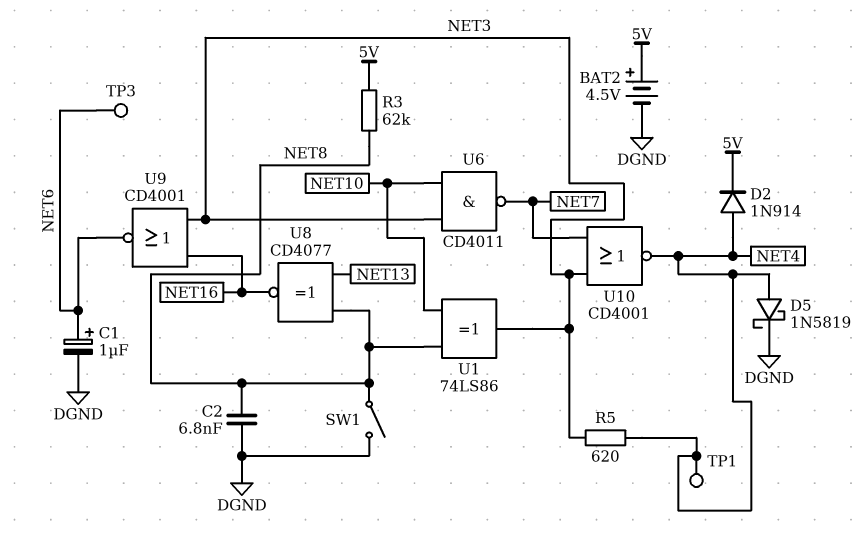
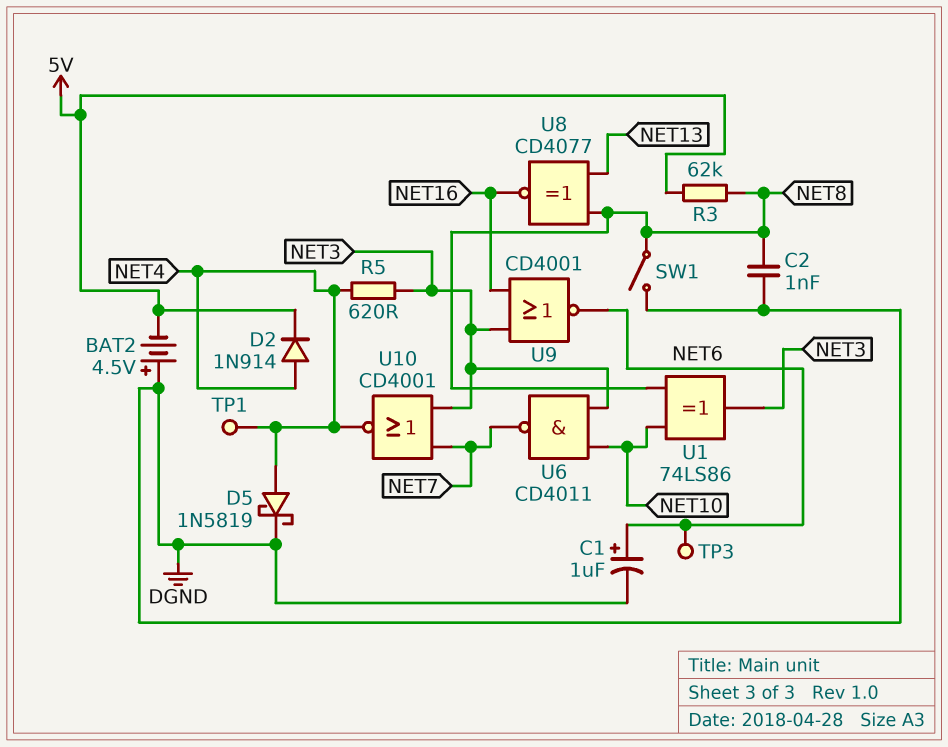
BAT2: 4.5V (plus 5V, minus DGND) -> 4.5V (plus DGND, minus 5V)
C2: 6.8nF (DGND, NET8) -> 1nF (DGND, NET8)

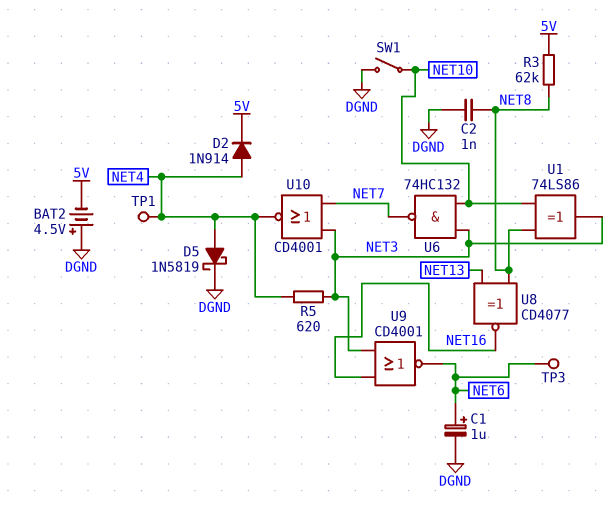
SW1: switch (DGND, NET8) -> switch (DGND, NET10)
U6: NAND CD4011 (in NET3, in NET10, out NET7) -> NAND 74HC132 (in NET3, in NET10, out NET7)

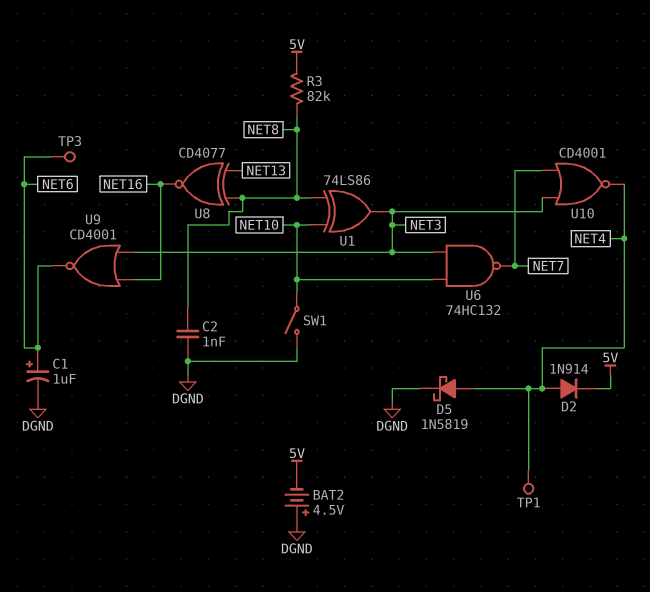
R3: 62k (5V, NET8) -> 82k (5V, NET8)
R5: 620 (NET3, NET4) -> none

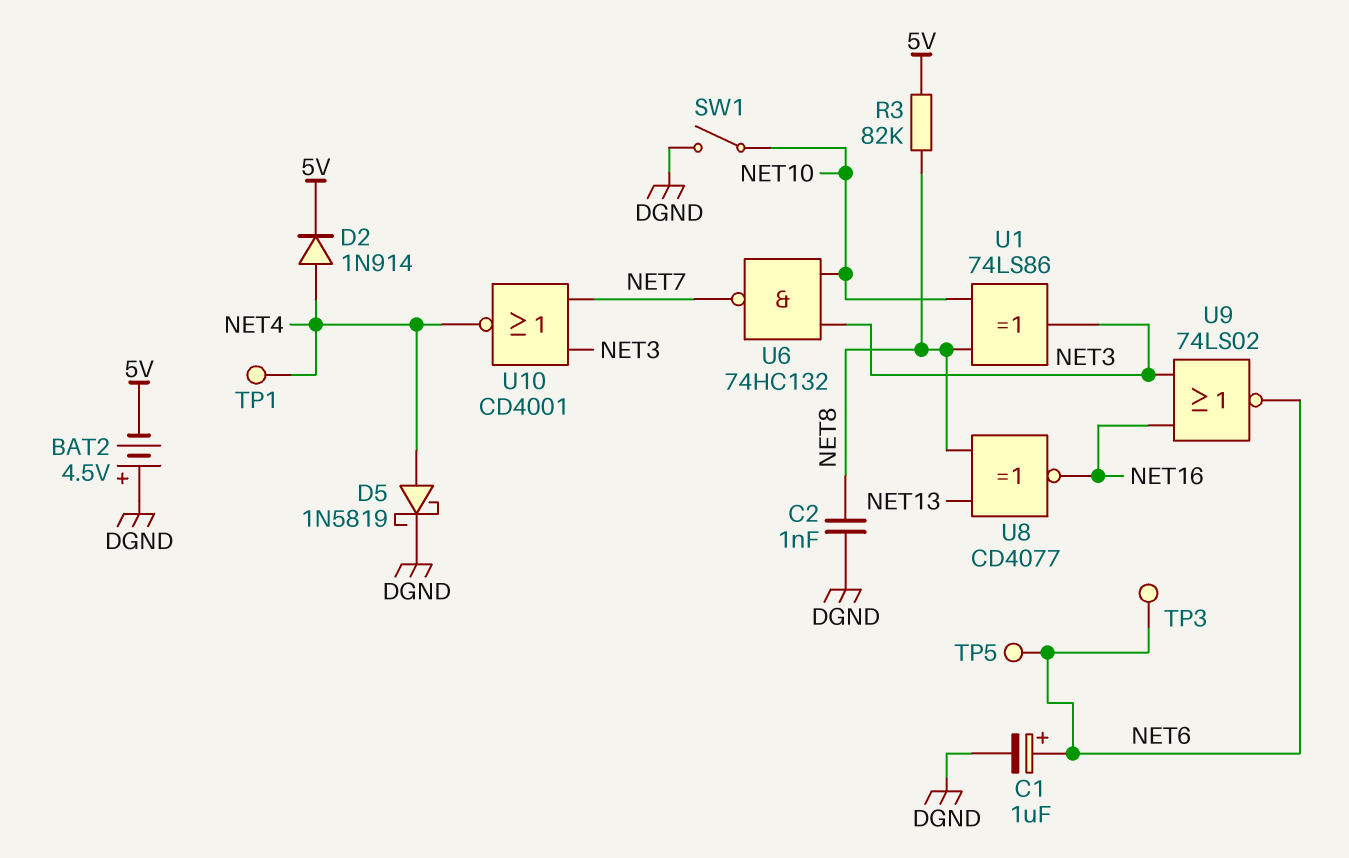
TP5: none -> test point (NET6)
U9: NOR CD4001 (in NET3, in NET16, out NET6) -> NOR 74LS02 (in NET3, in NET16, out NET6)

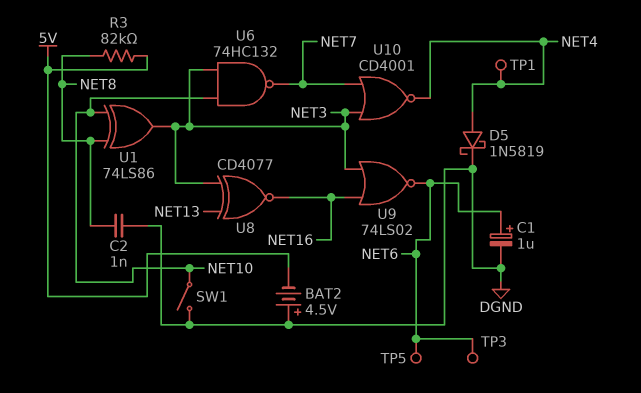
D2: diode 1N914 (A NET4, K 5V) -> none
U8: XNOR CD4077 (in NET8, in NET13, out NET16) -> XNOR CD4077 (in NET3, in NET13, out NET16)

